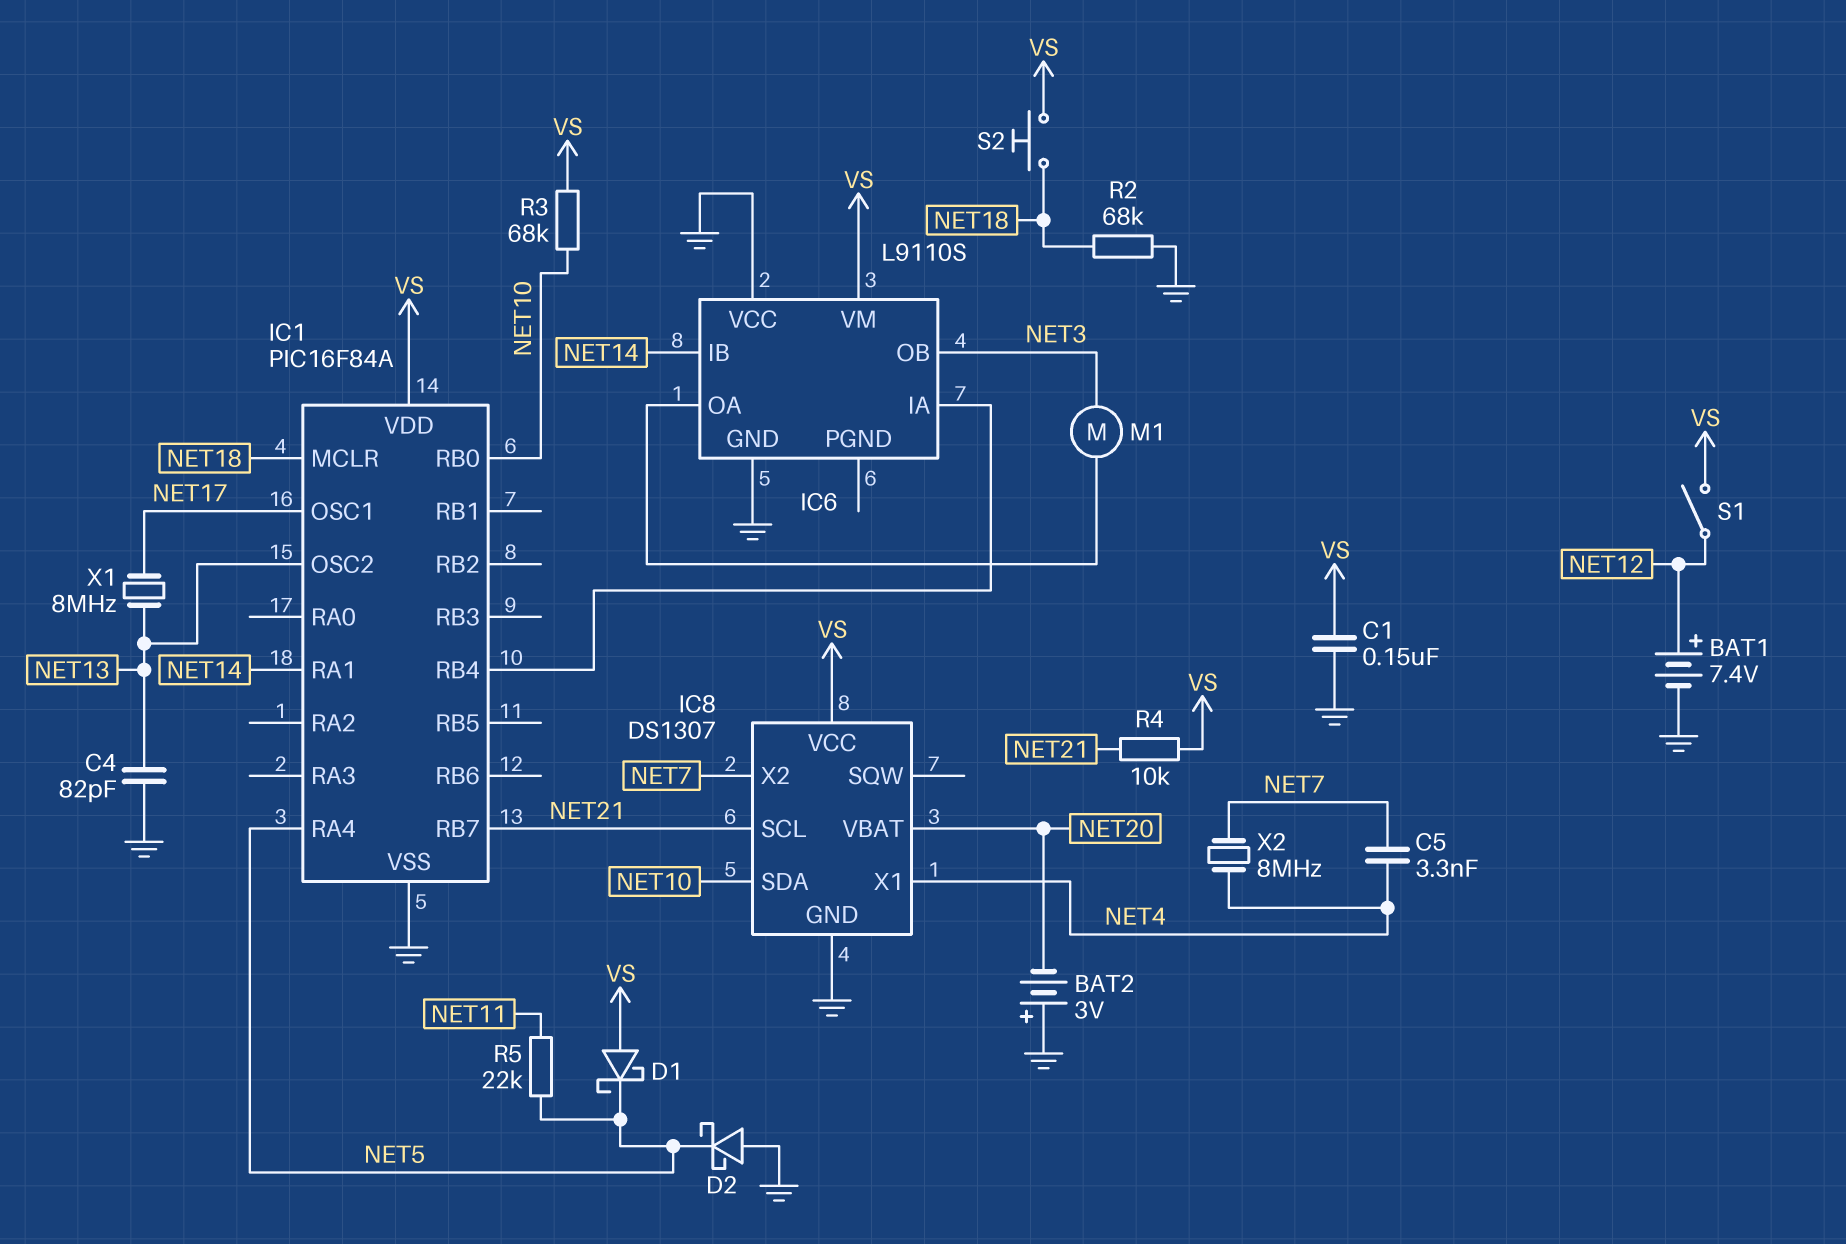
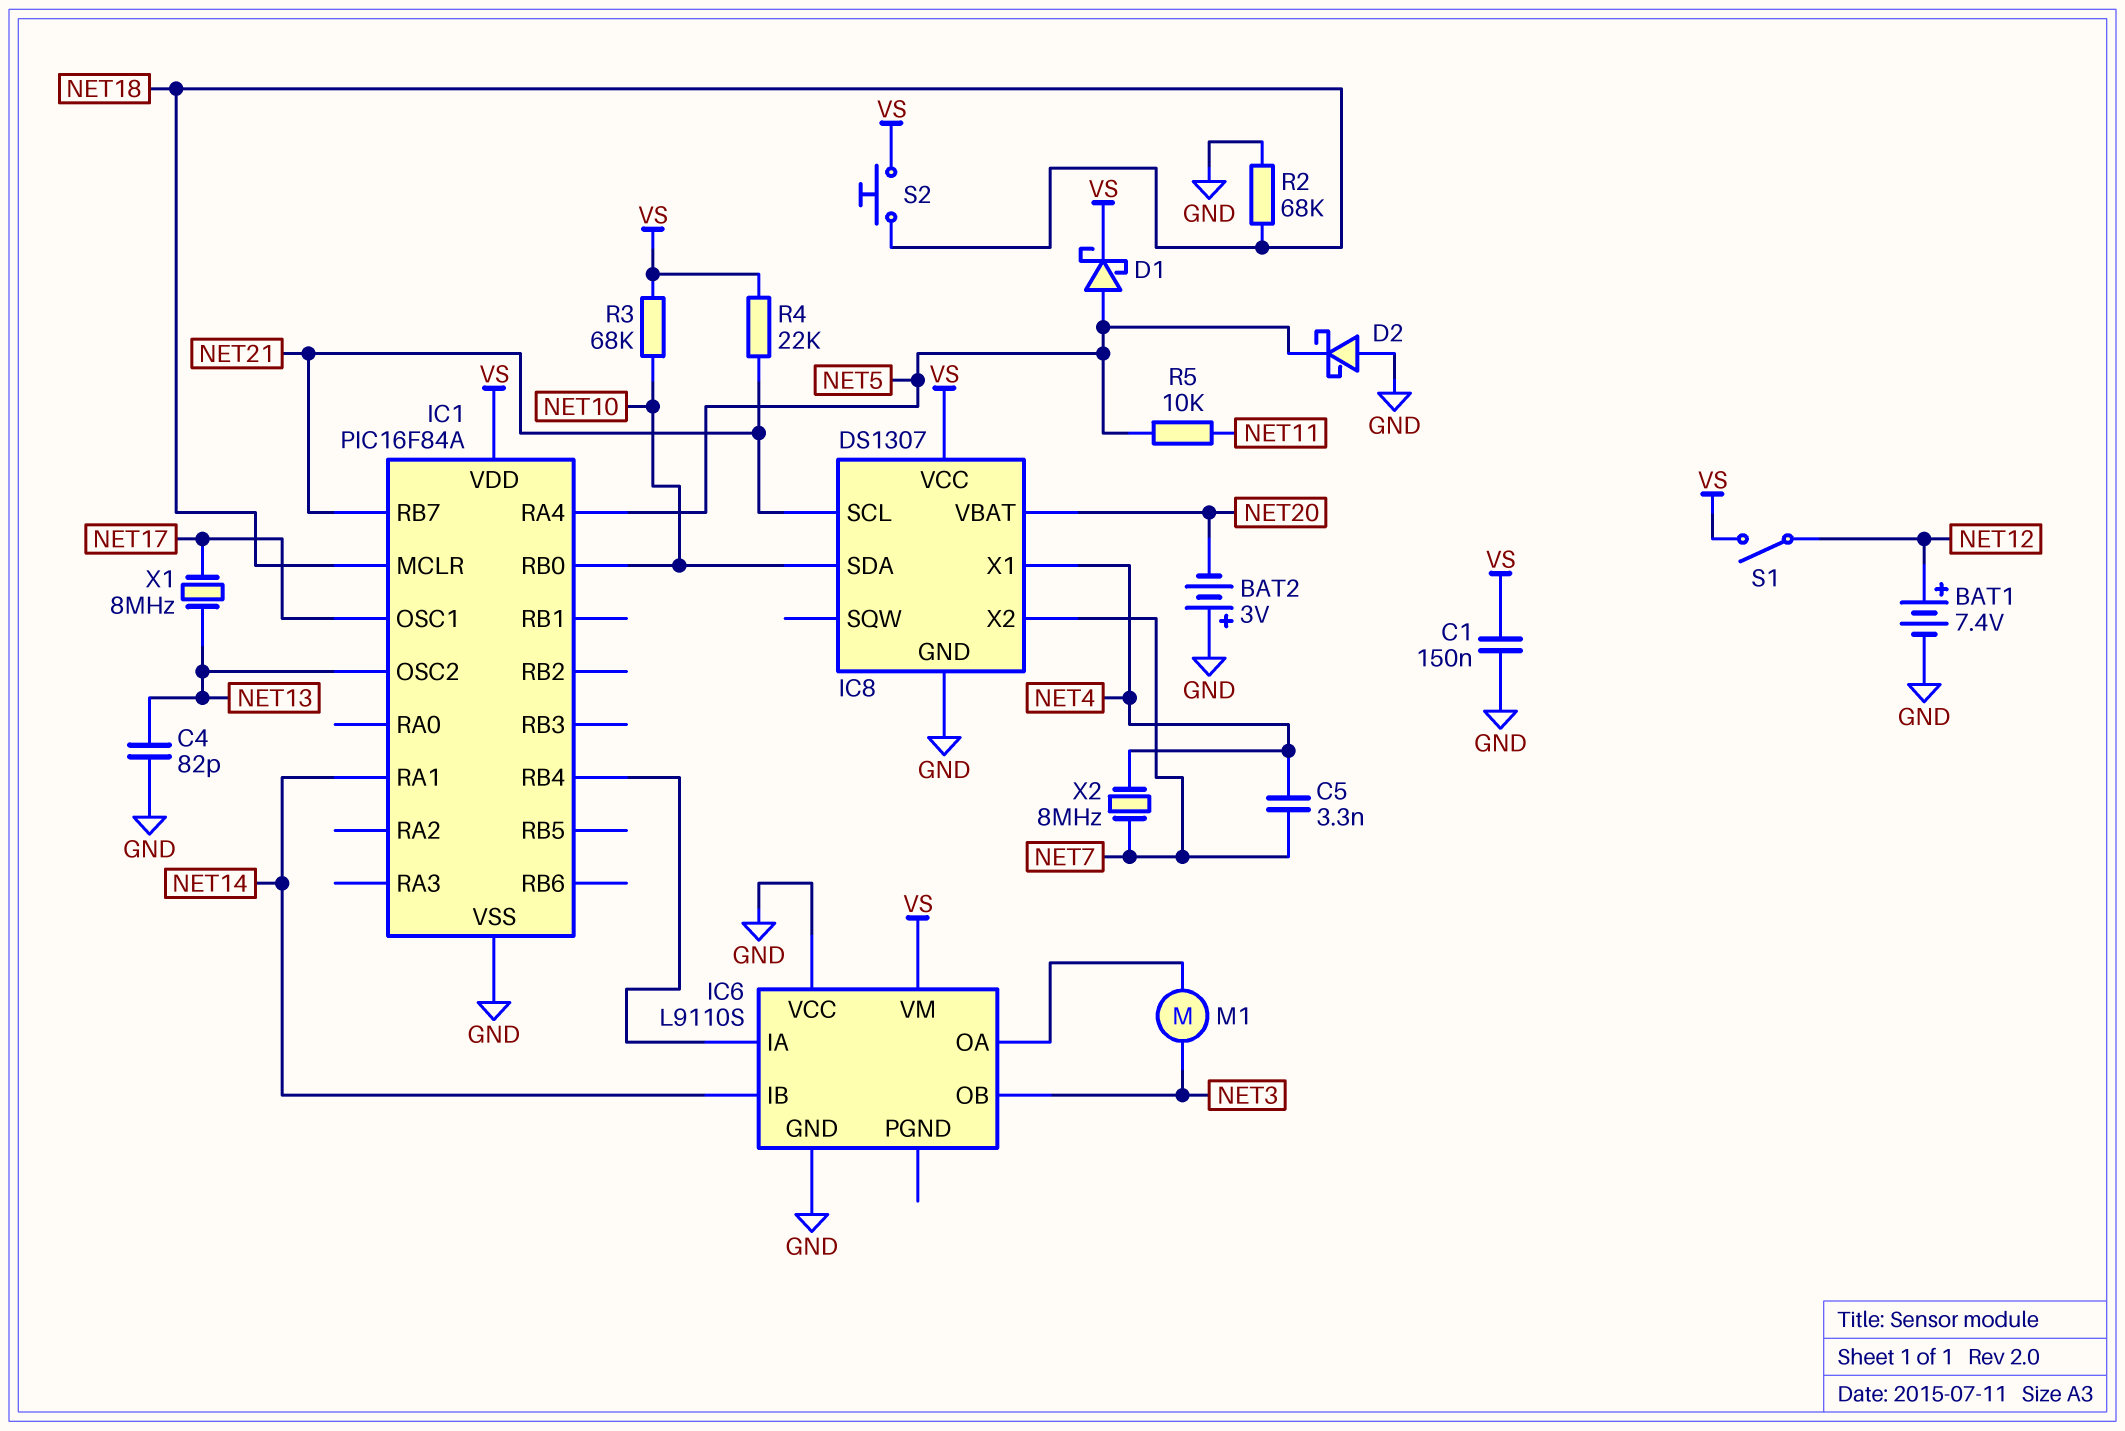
D1: schottky (A VS, K NET5) -> schottky (A NET5, K VS)
R4: 10k (NET21, VS) -> 22k (NET21, VS)
R5: 22k (NET5, NET11) -> 10k (NET5, NET11)

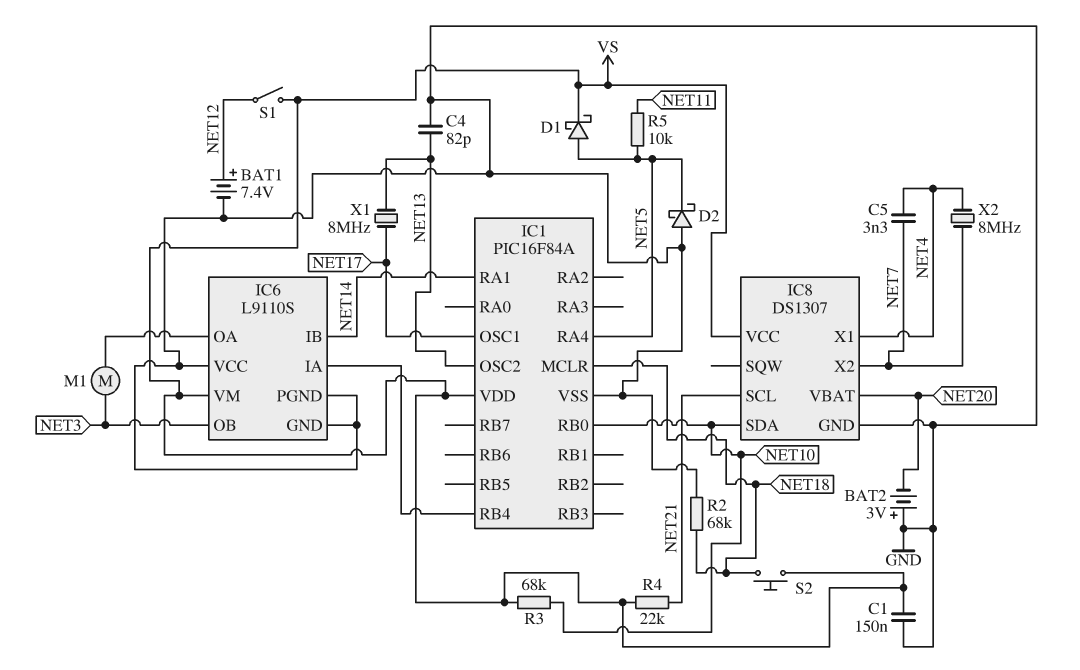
IC1 pin RB7: NET21 -> none
IC6 pin PGND: none -> GND

